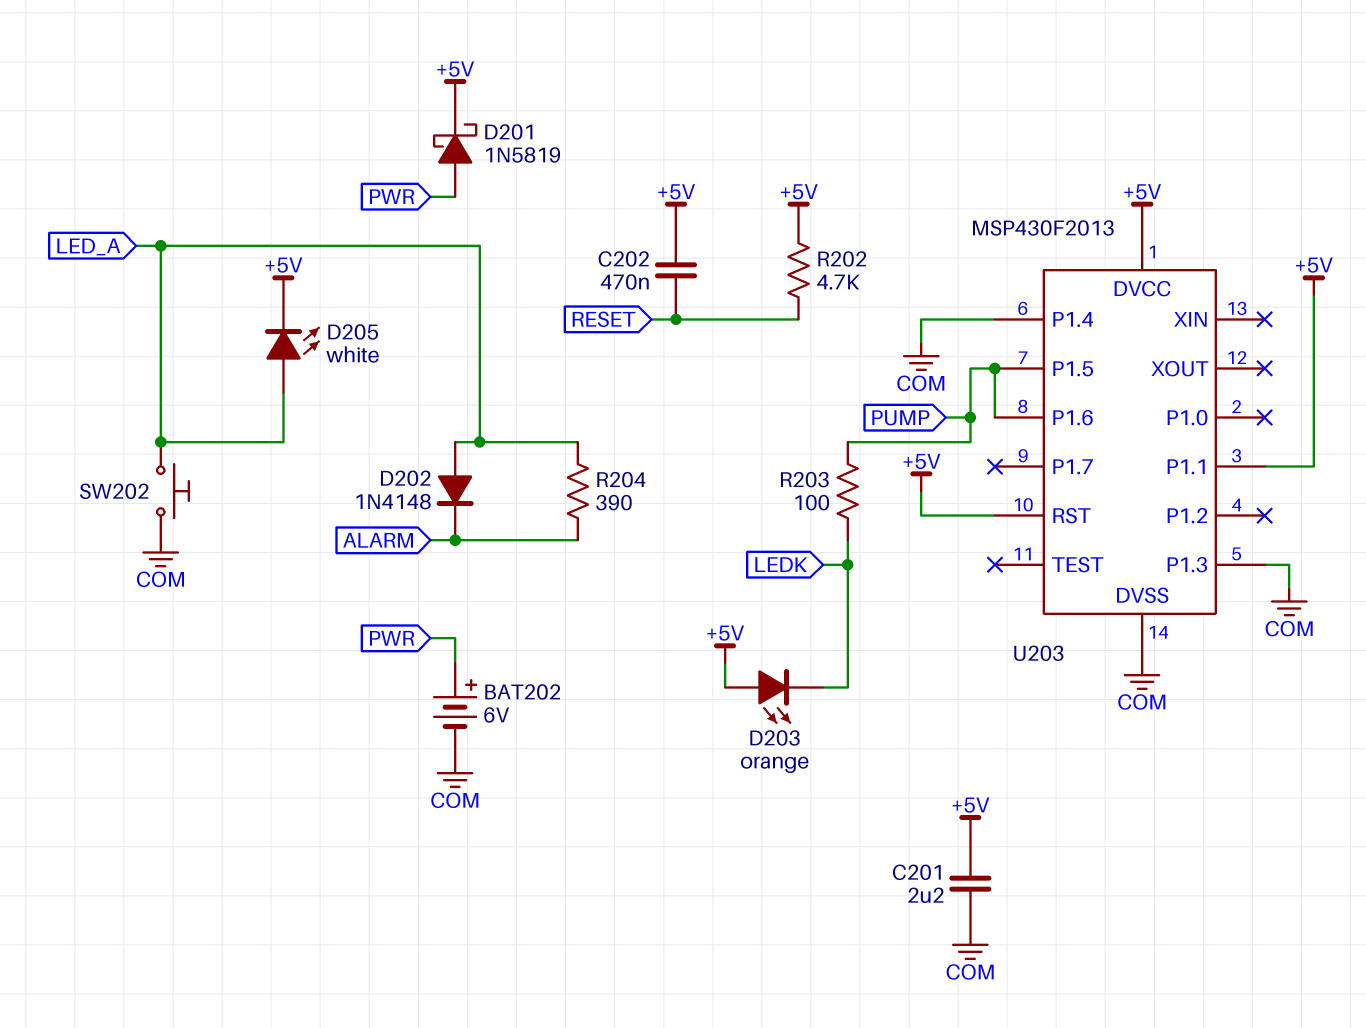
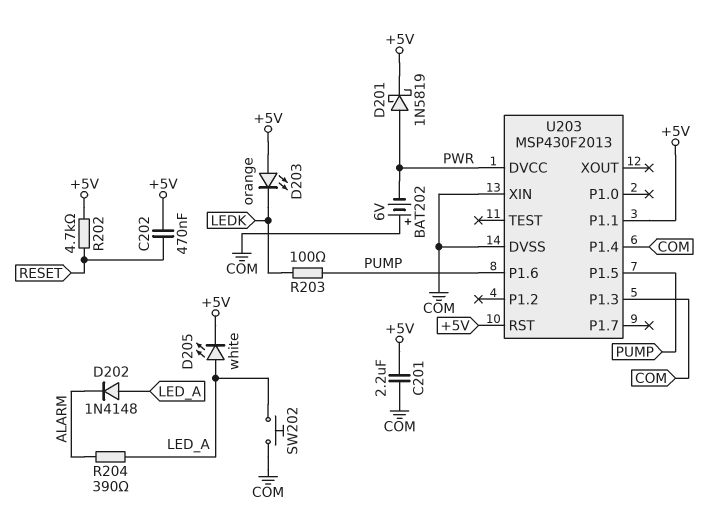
BAT202: 6V (plus PWR, minus COM) -> 6V (plus COM, minus PWR)
U203 pin DVCC: +5V -> PWR
U203 pin XIN: none -> COM

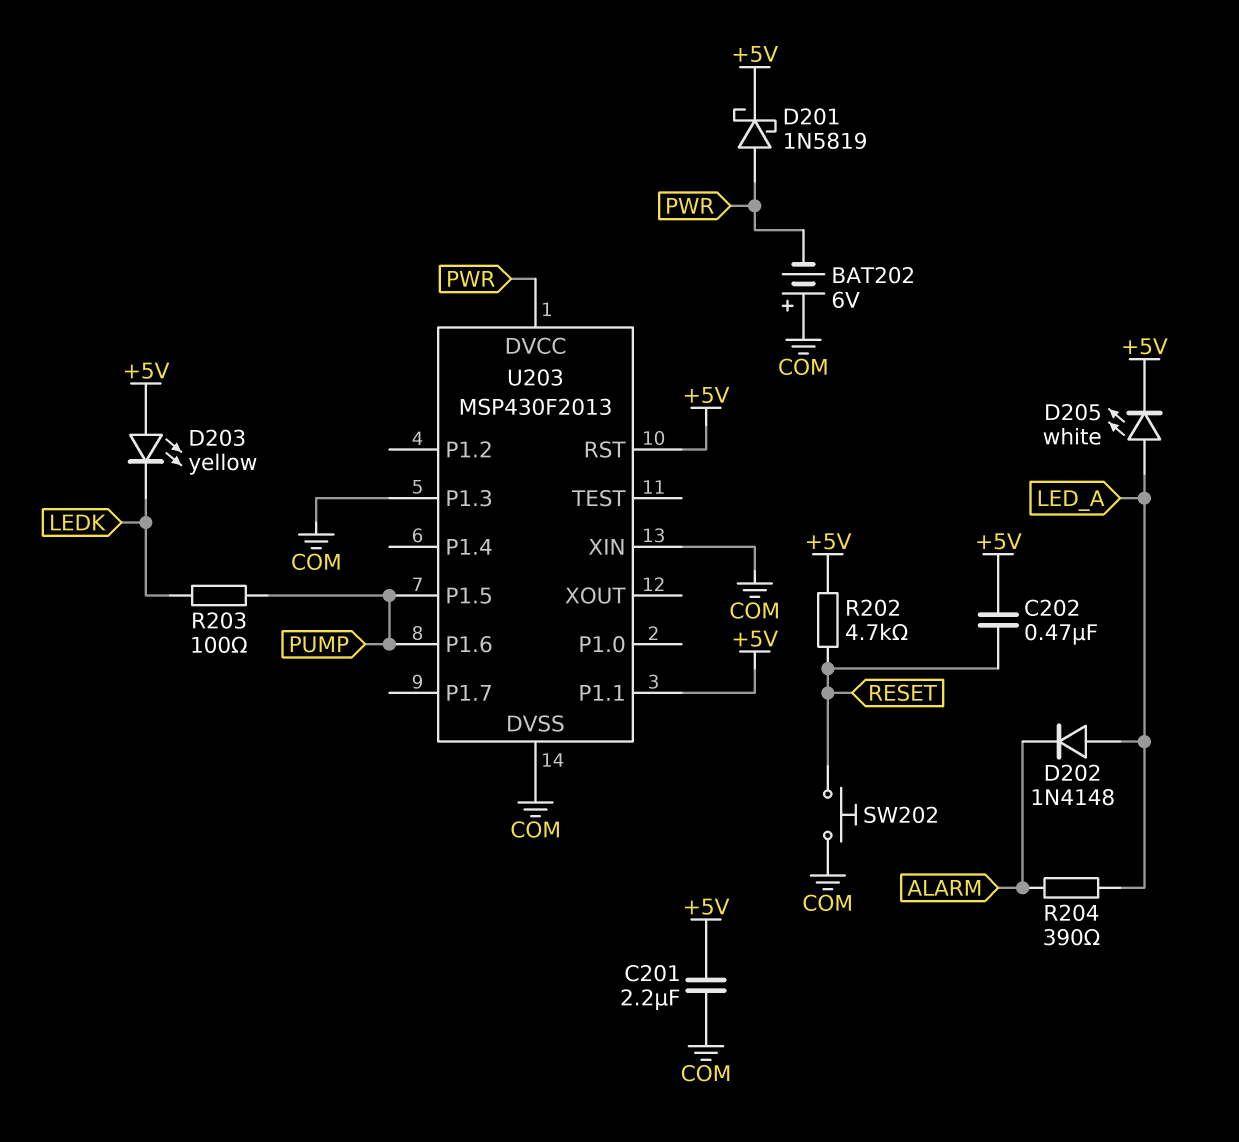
D203: LED orange (A +5V, K LEDK) -> LED yellow (A +5V, K LEDK)
SW202: button (COM, LED_A) -> button (COM, RESET)
U203 pin P1.4: COM -> none

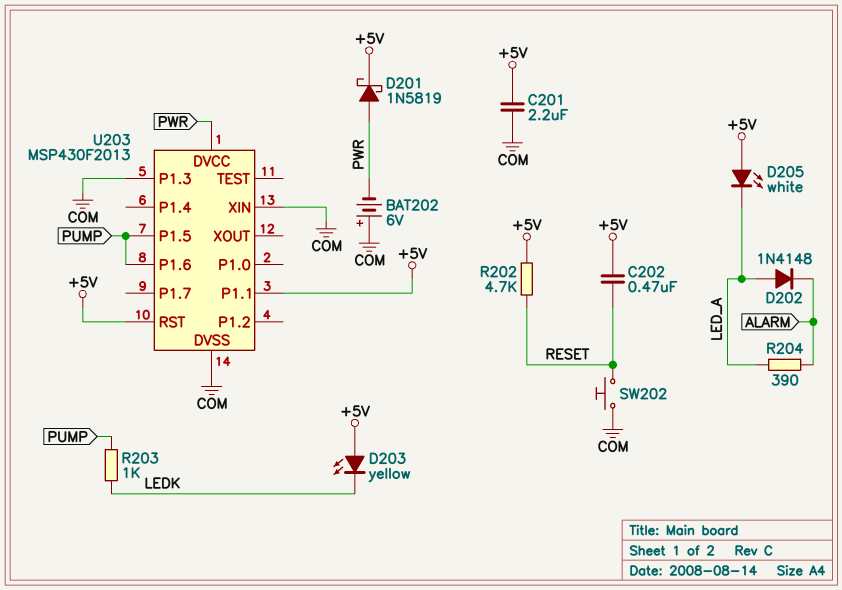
D205: LED white (A LED_A, K +5V) -> LED white (A +5V, K LED_A)
R203: 100 (LEDK, PUMP) -> 1k (LEDK, PUMP)

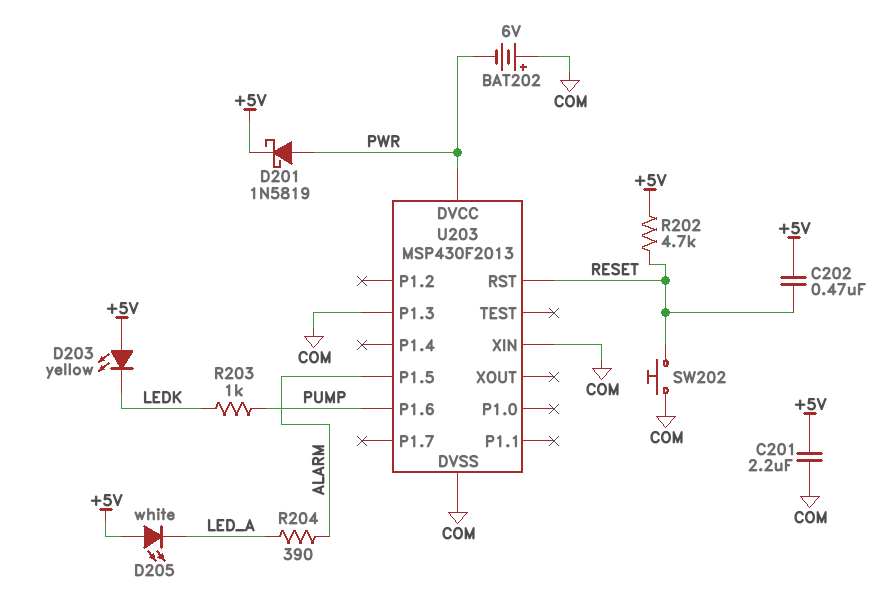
D202: diode 1N4148 (A LED_A, K ALARM) -> none
U203 pin P1.1: +5V -> none
U203 pin P1.5: PUMP -> ALARM
U203 pin RST: +5V -> RESET

